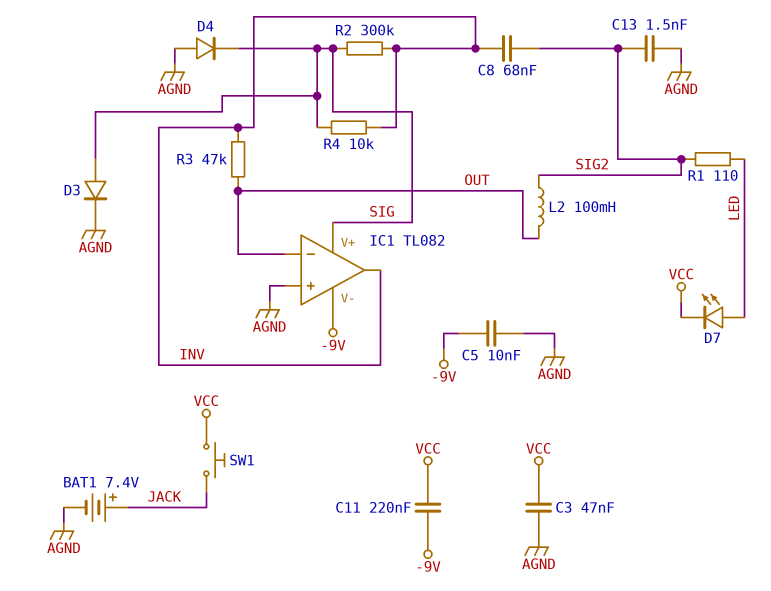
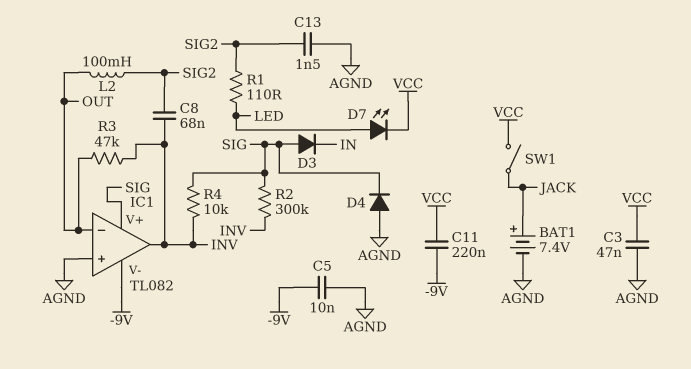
D3: diode (A SIG, K AGND) -> diode (A SIG, K IN)
SW1: button (JACK, VCC) -> switch (JACK, VCC)

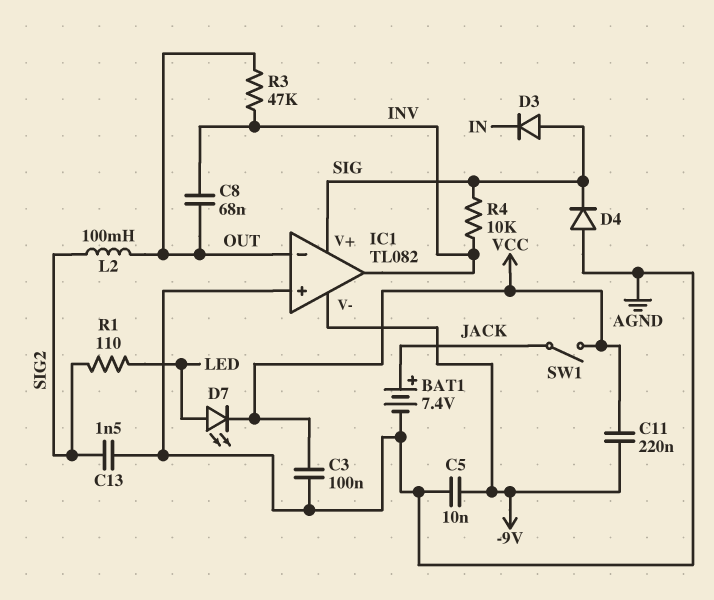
C3: 47nF (AGND, VCC) -> 100nF (AGND, VCC)
C8: 68nF (INV, SIG2) -> 68nF (INV, OUT)
R2: 300k (INV, SIG) -> none

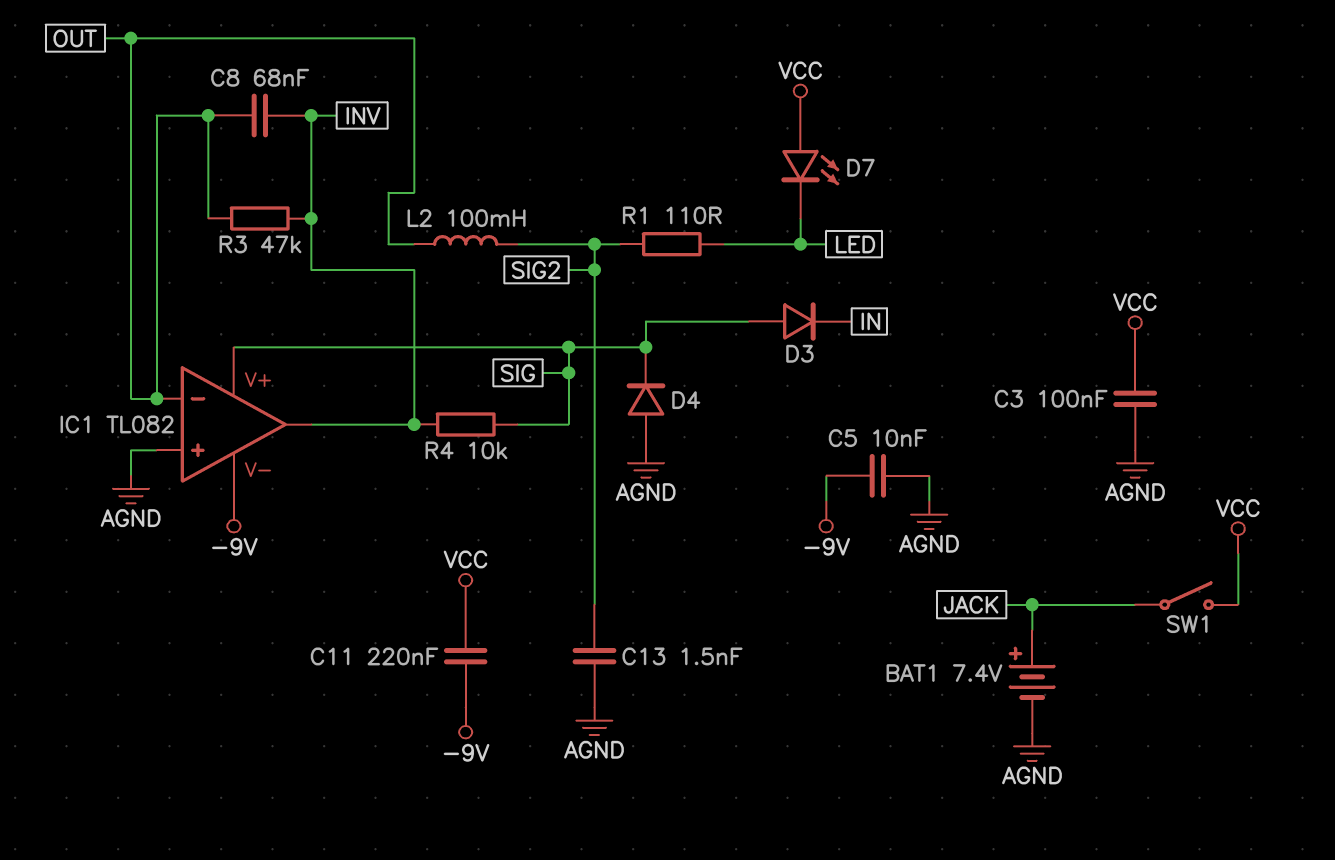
D7: LED (A LED, K VCC) -> LED (A VCC, K LED)

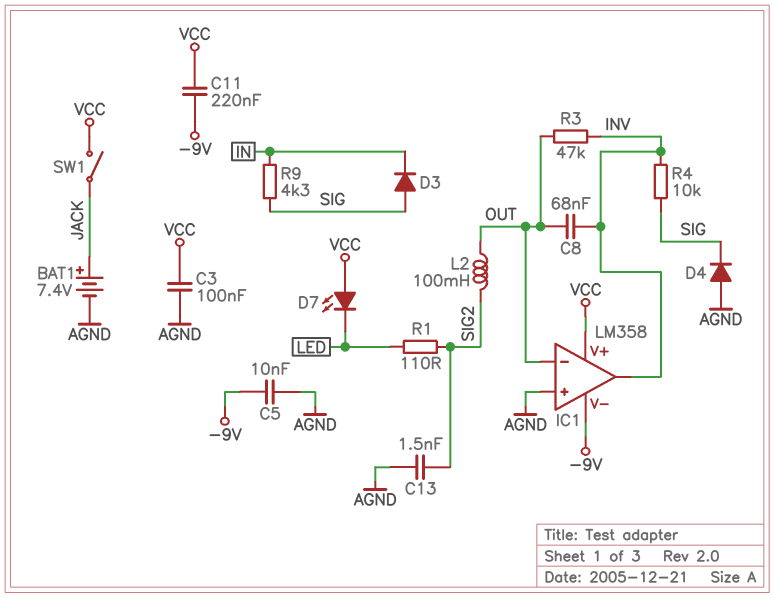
IC1: TL082 -> LM358
IC1 pin V+: SIG -> VCC
R9: none -> 4.3k (IN, SIG)

